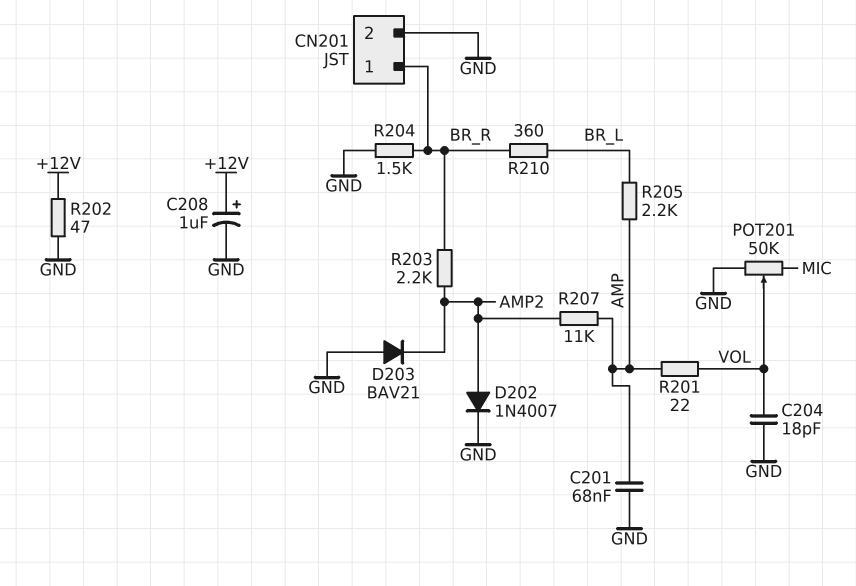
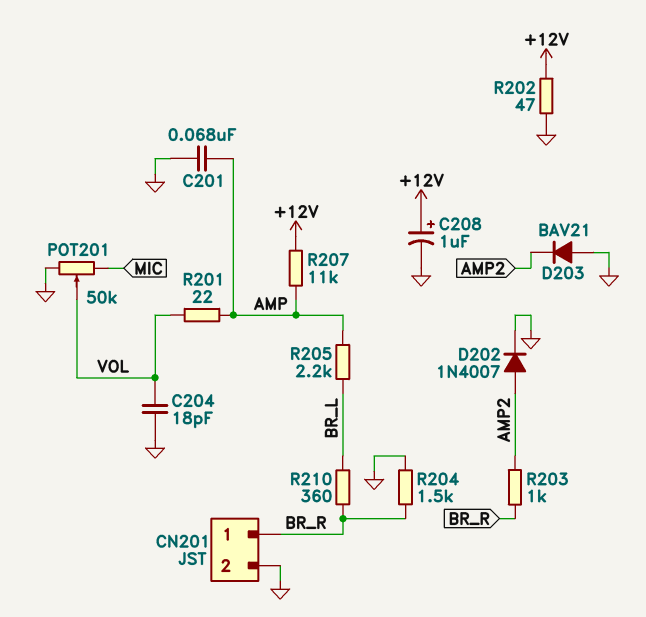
R203: 2.2k (AMP2, BR_R) -> 1k (AMP2, BR_R)
R207: 11k (AMP, AMP2) -> 11k (+12V, AMP)

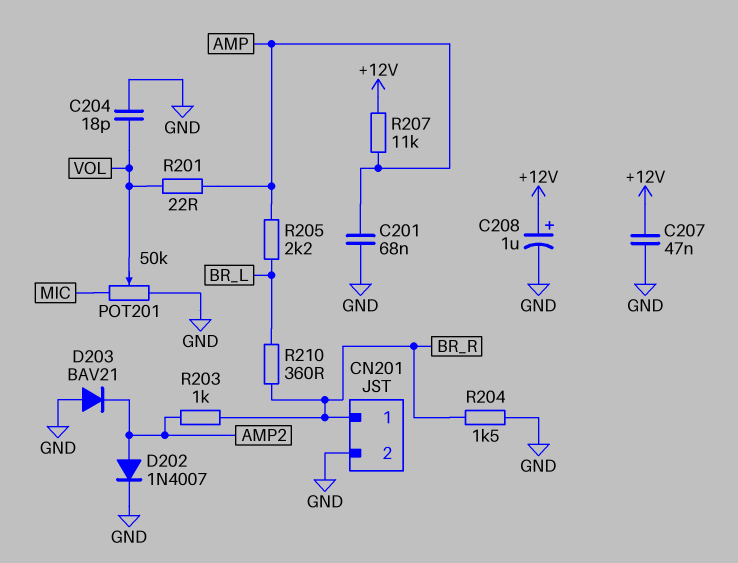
C207: none -> 47nF (+12V, GND)
R202: 47 (+12V, GND) -> none

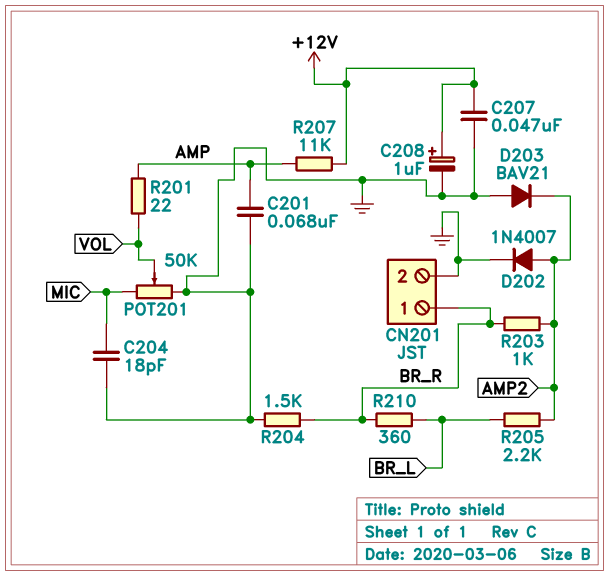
C204: 18pF (GND, VOL) -> 18pF (GND, MIC)
R205: 2.2k (AMP, BR_L) -> 2.2k (AMP2, BR_L)

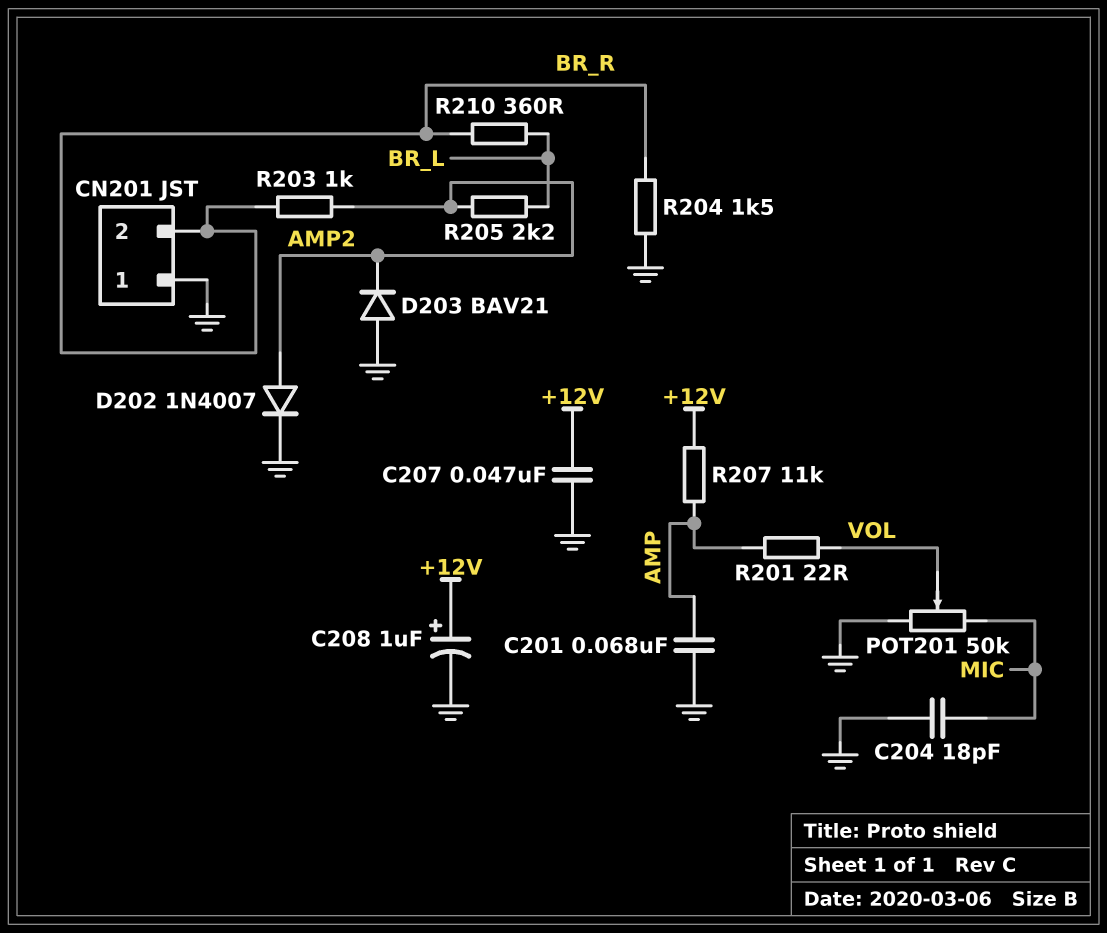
CN201 pin 1: BR_R -> GND
CN201 pin 2: GND -> BR_R

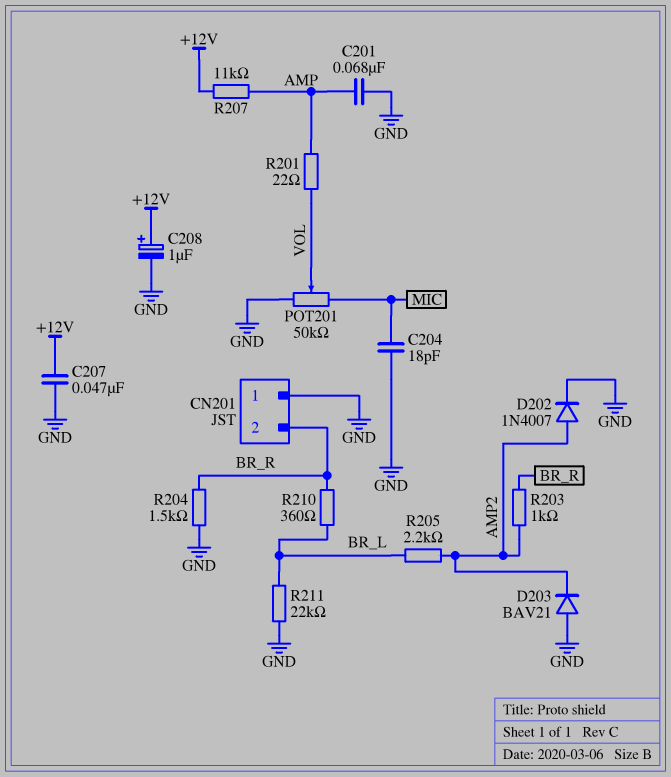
R211: none -> 22k (BR_L, GND)

